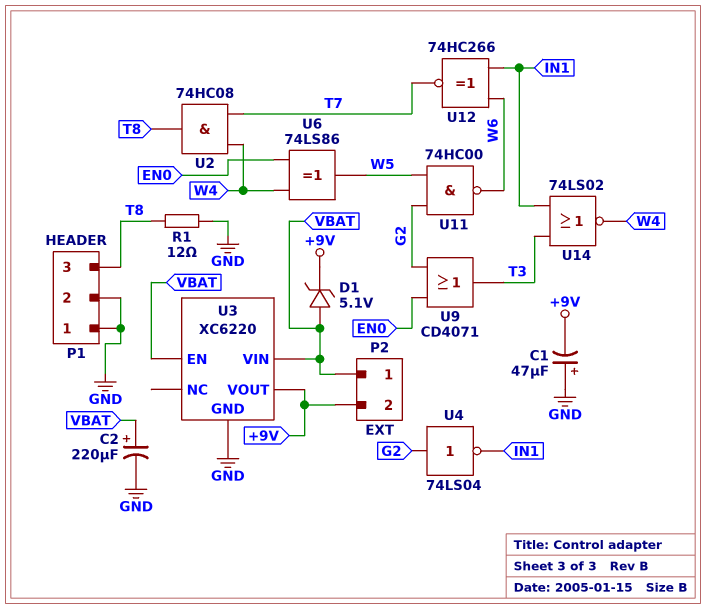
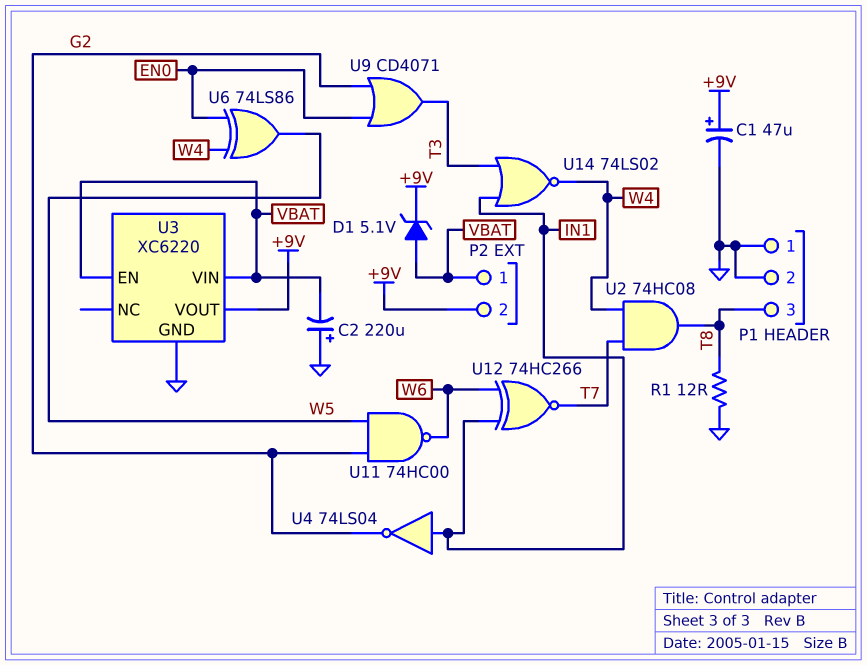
C1: 47uF (plus GND, minus +9V) -> 47uF (plus +9V, minus GND)
C2: 220uF (plus VBAT, minus GND) -> 220uF (plus GND, minus VBAT)
U4: NOT 74LS04 (in G2, out IN1) -> NOT 74LS04 (in IN1, out G2)

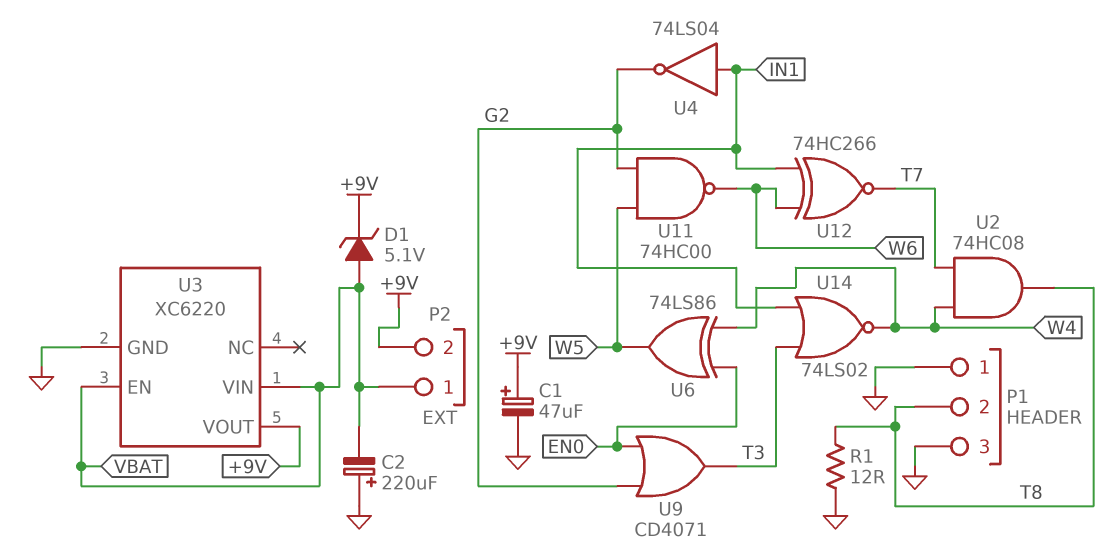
P1 pin 2: GND -> T8
P1 pin 3: T8 -> GND

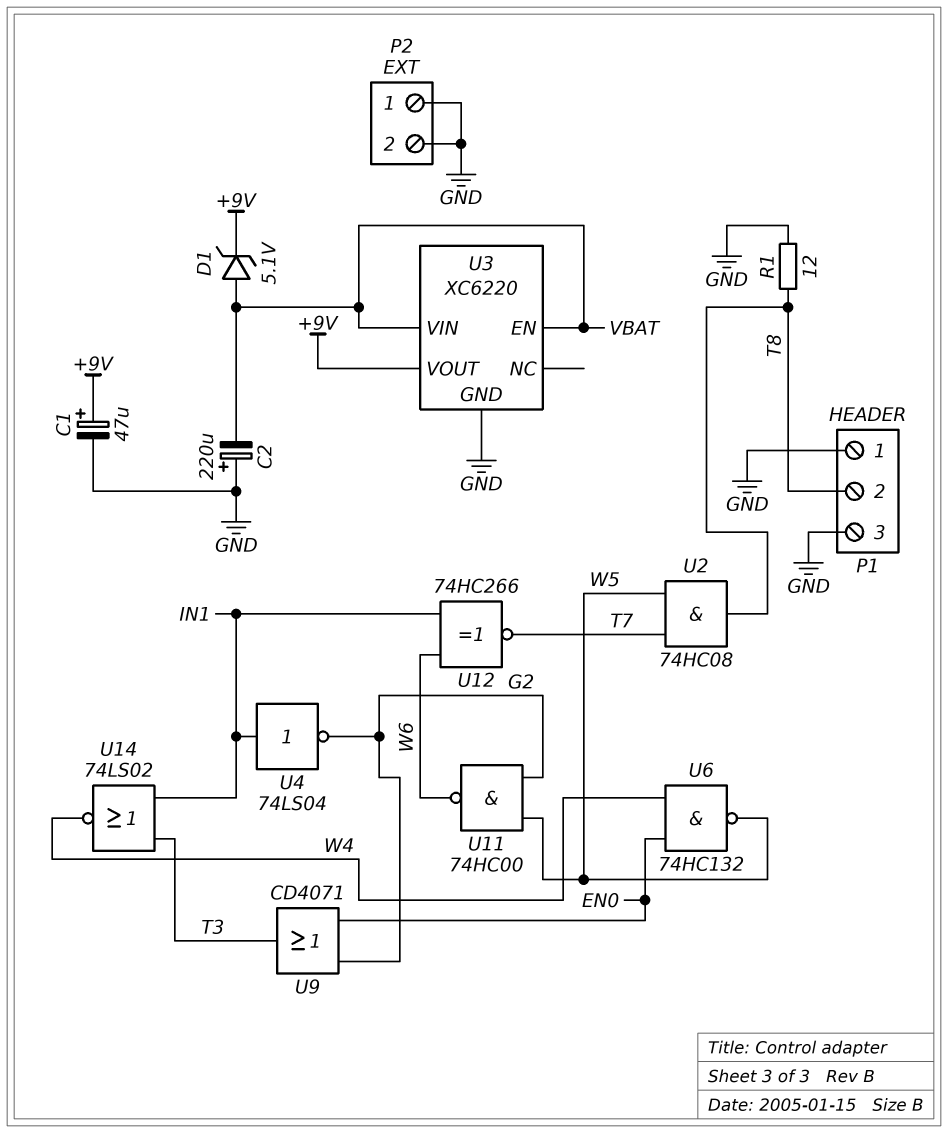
P2 pin 1: VBAT -> GND
P2 pin 2: +9V -> GND
U2: AND 74HC08 (in T7, in W4, out T8) -> AND 74HC08 (in T7, in W5, out T8)
U6: XOR 74LS86 (in EN0, in W4, out W5) -> NAND 74HC132 (in EN0, in W4, out W5)

